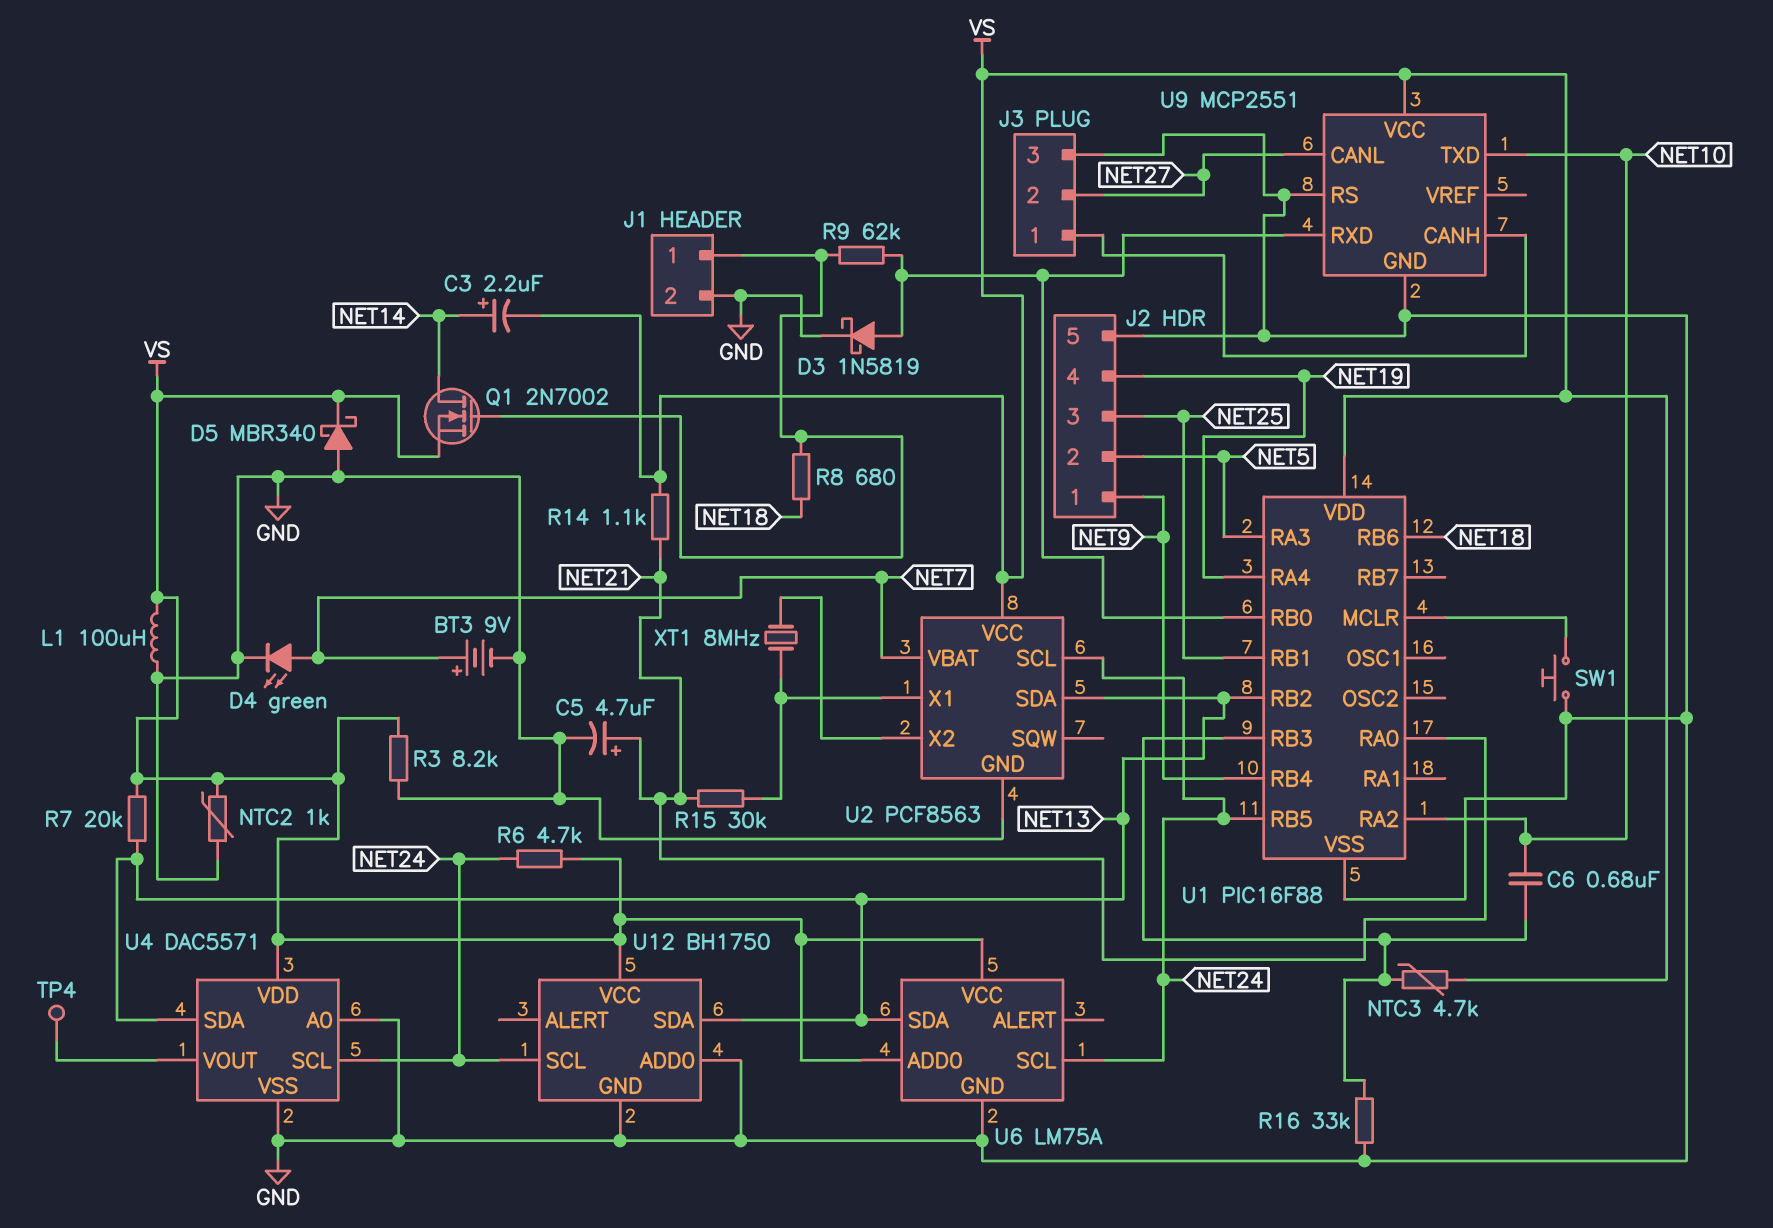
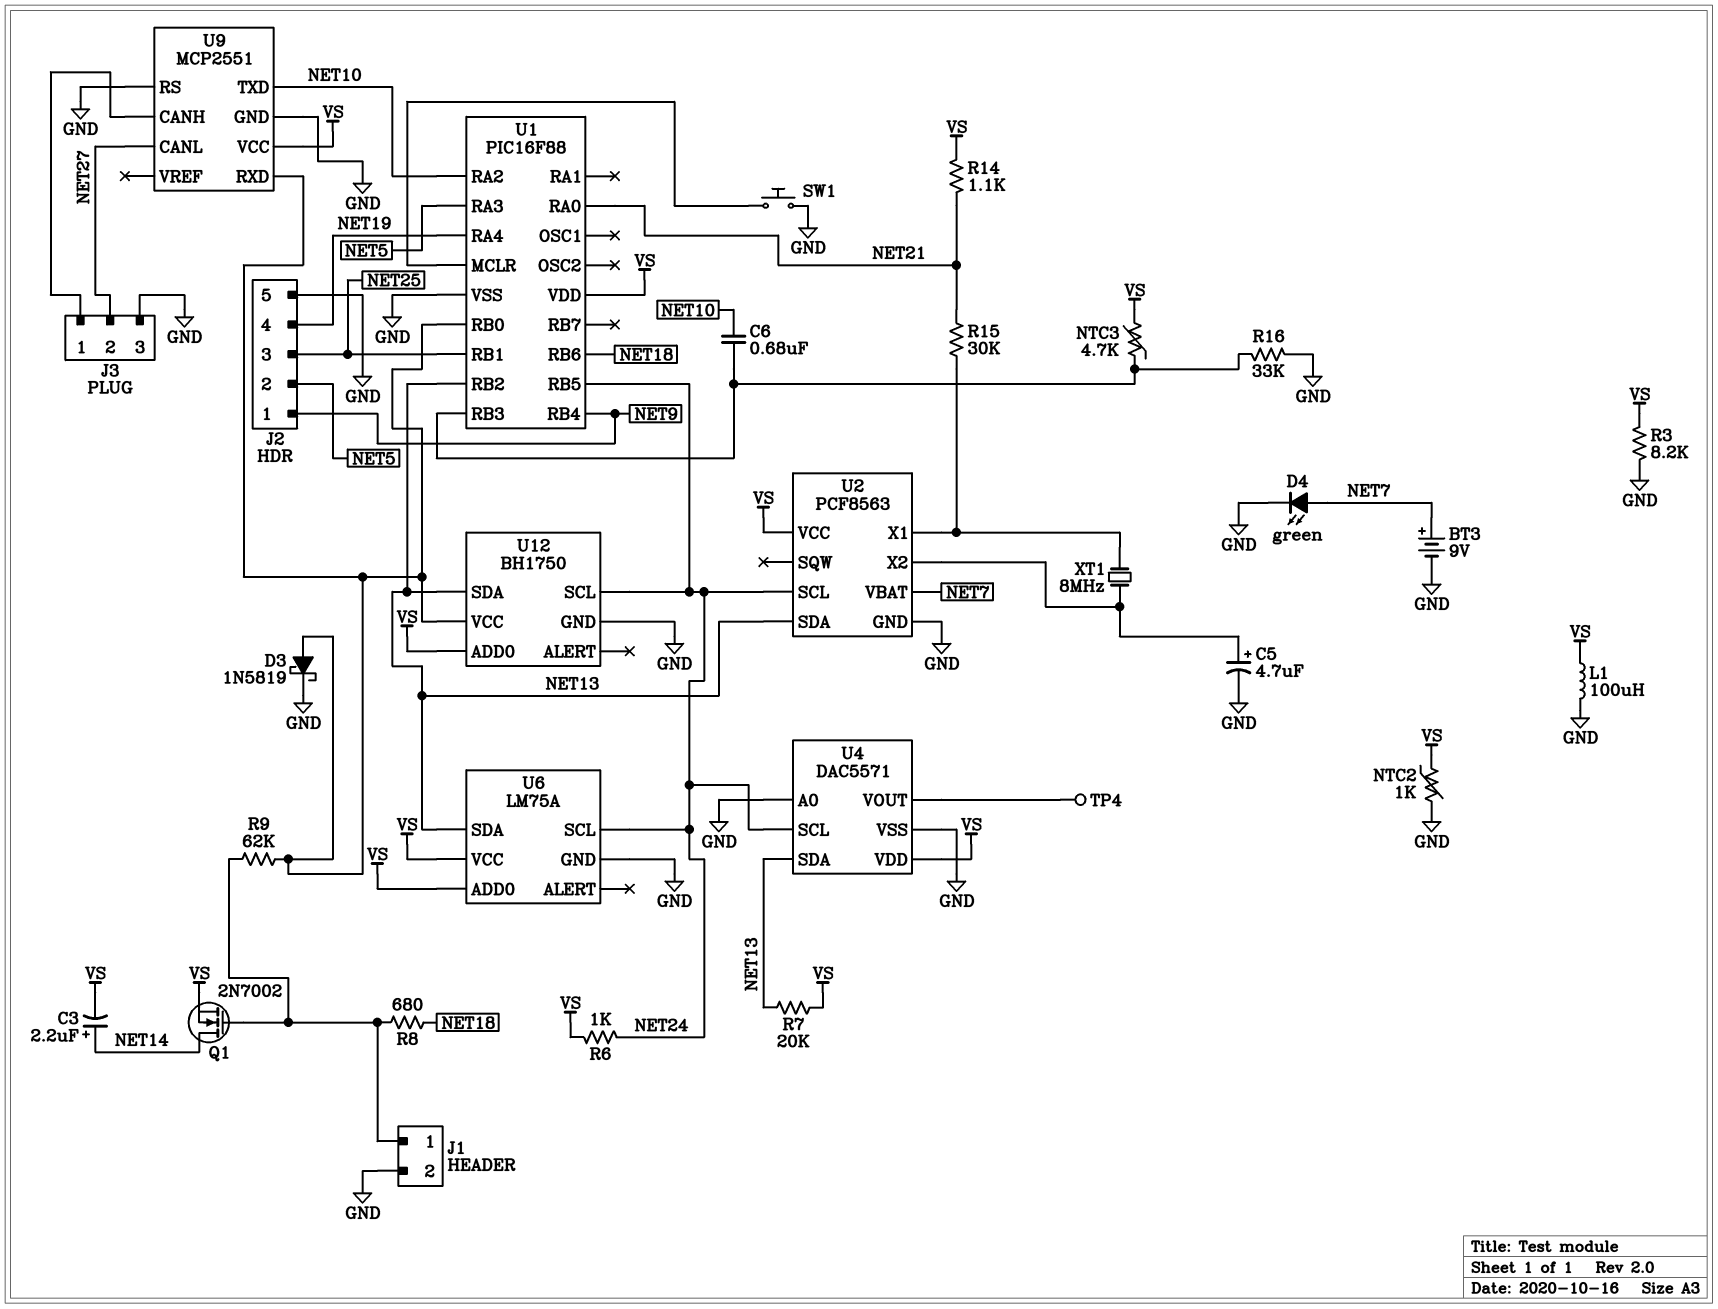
C5: 4.7uF (plus NET21, minus GND) -> 4.7uF (plus U2/X2, minus GND)
D5: schottky MBR340 (A GND, K VS) -> none
R6: 4.7k (NET24, VS) -> 1k (NET24, VS)
U12 pin ADD0: GND -> VS
U12 pin VCC: VS -> U1/RB0

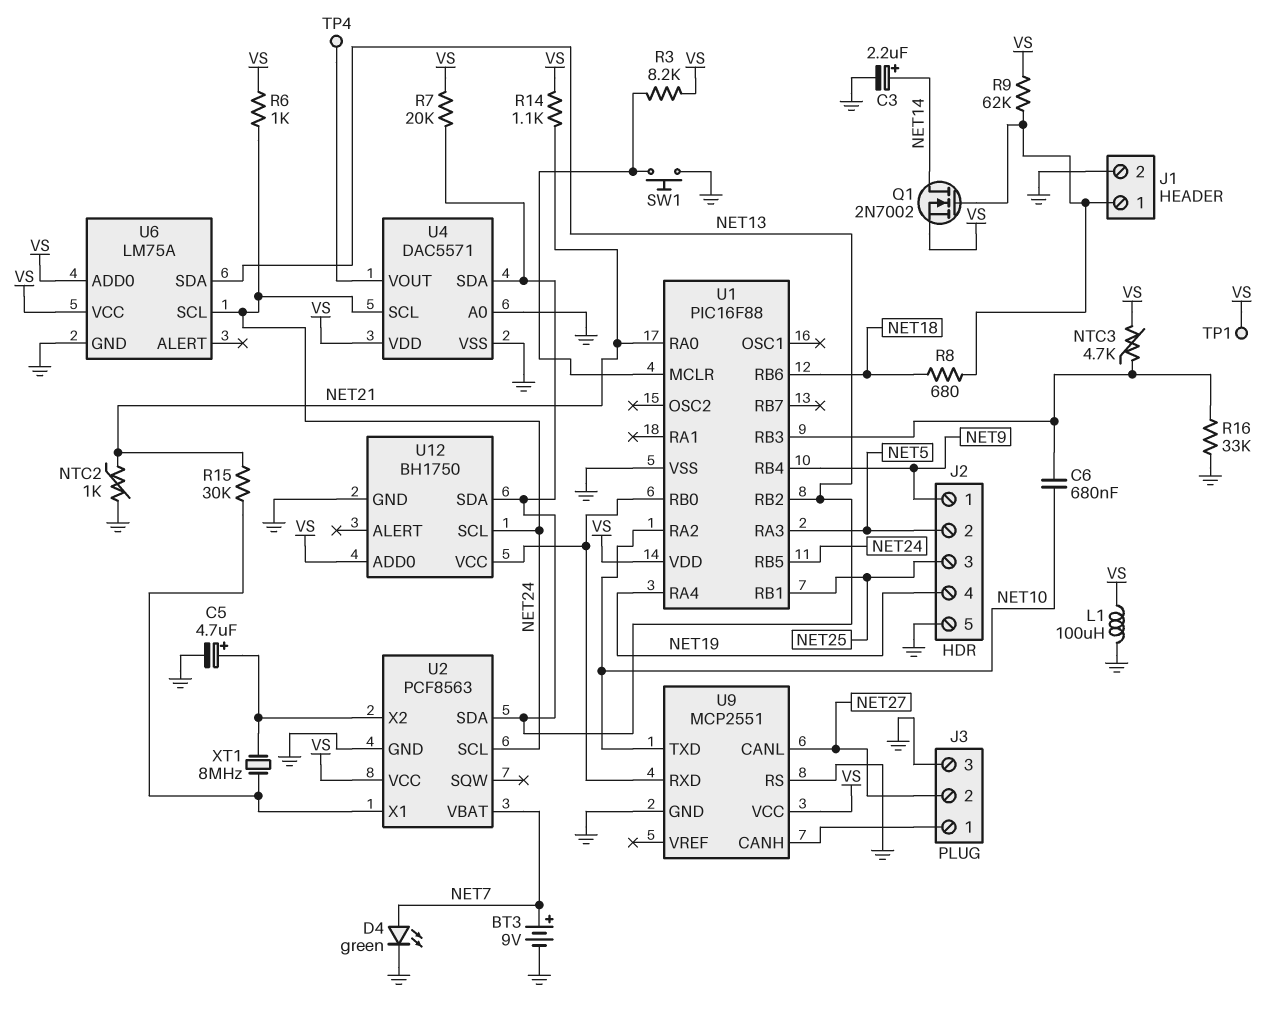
C3: 2.2uF (plus NET14, minus VS) -> 2.2uF (plus NET14, minus GND)
D3: schottky 1N5819 (A U1/RB0, K GND) -> none
NTC2: 1k (GND, VS) -> 1k (GND, NET21)
R3: 8.2k (GND, VS) -> 8.2k (U1/MCLR, VS)
R9: 62k (J1/1, U1/RB0) -> 62k (J1/1, VS)
TP1: none -> test point (VS)

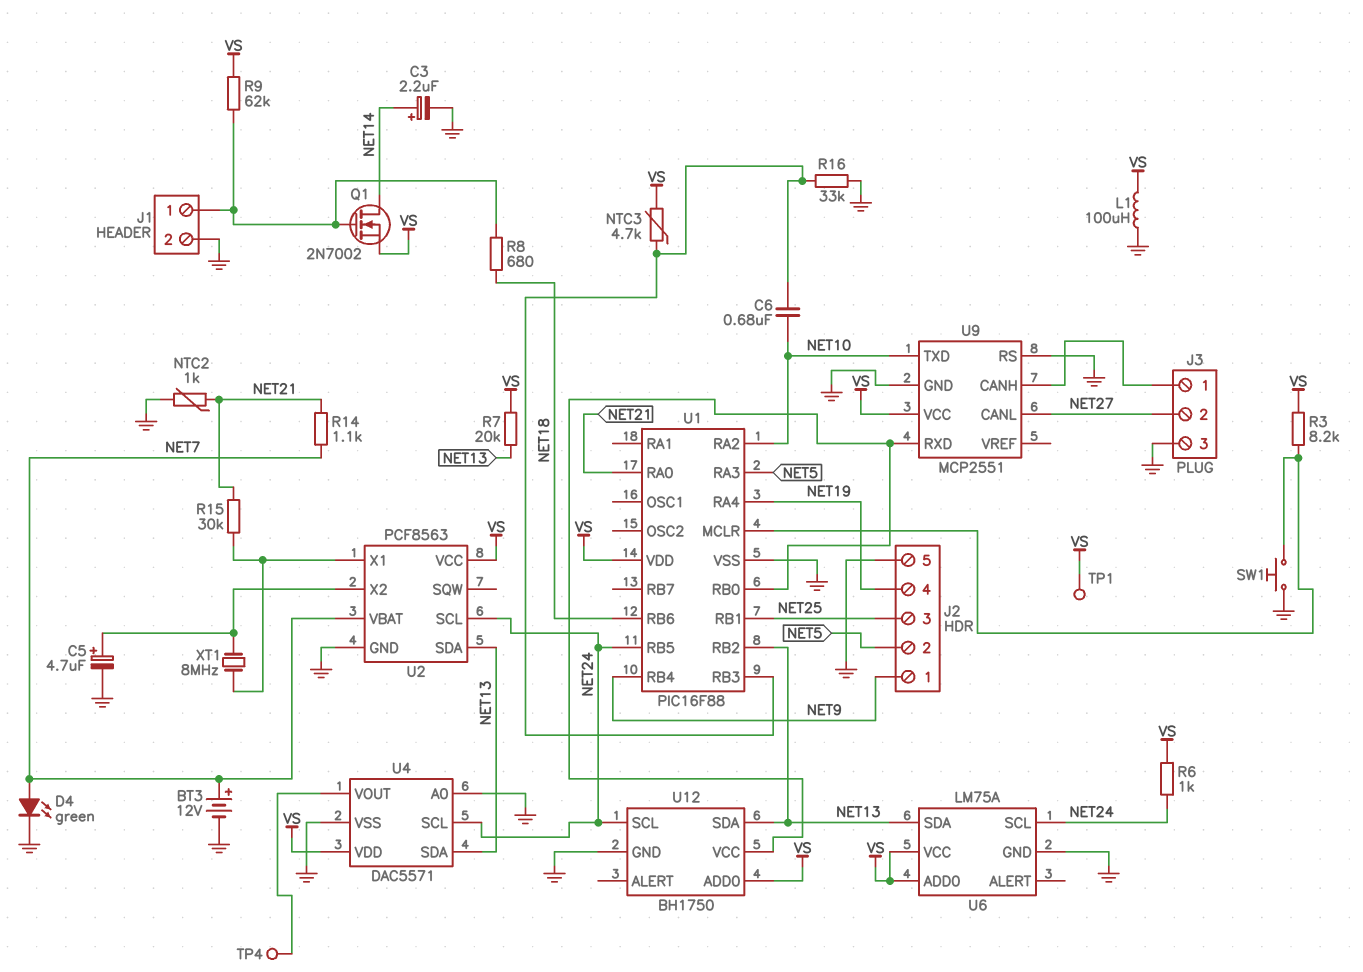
BT3: 9V (plus NET7, minus GND) -> 12V (plus NET7, minus GND)
R14: 1.1k (NET21, VS) -> 1.1k (NET7, NET21)

